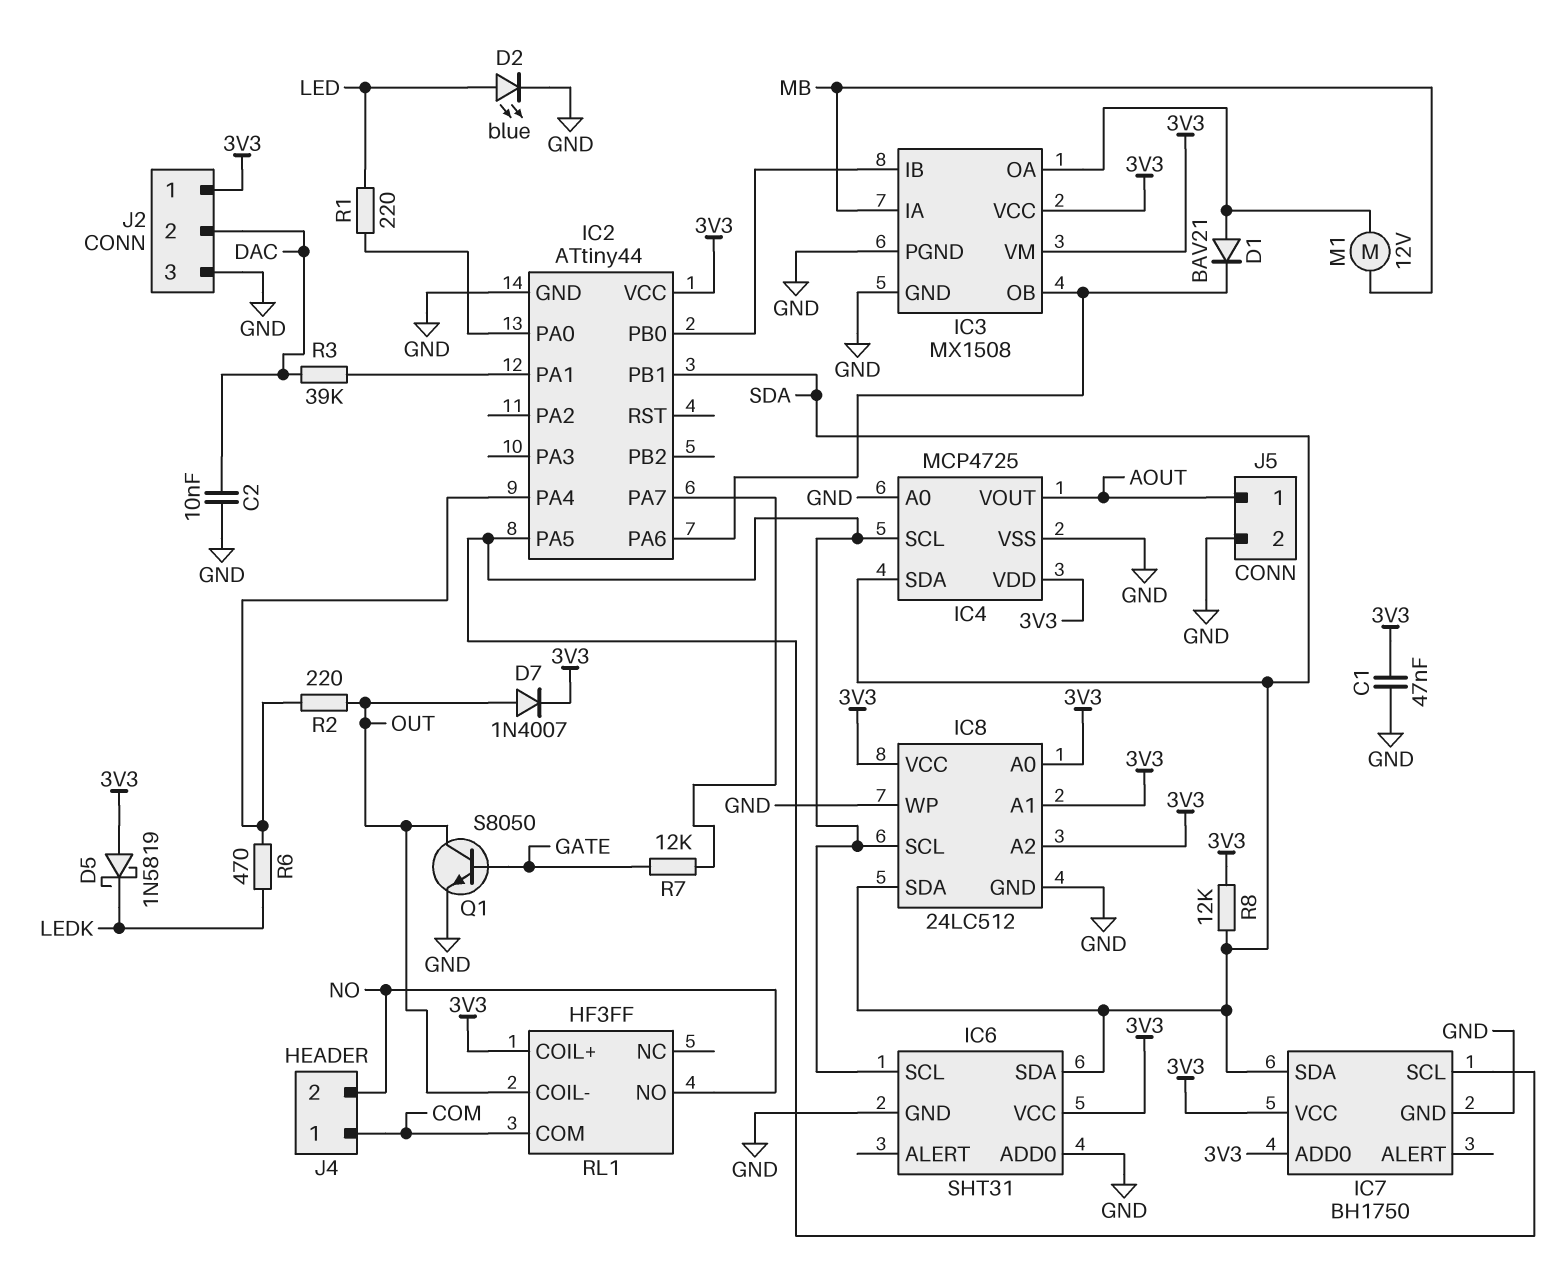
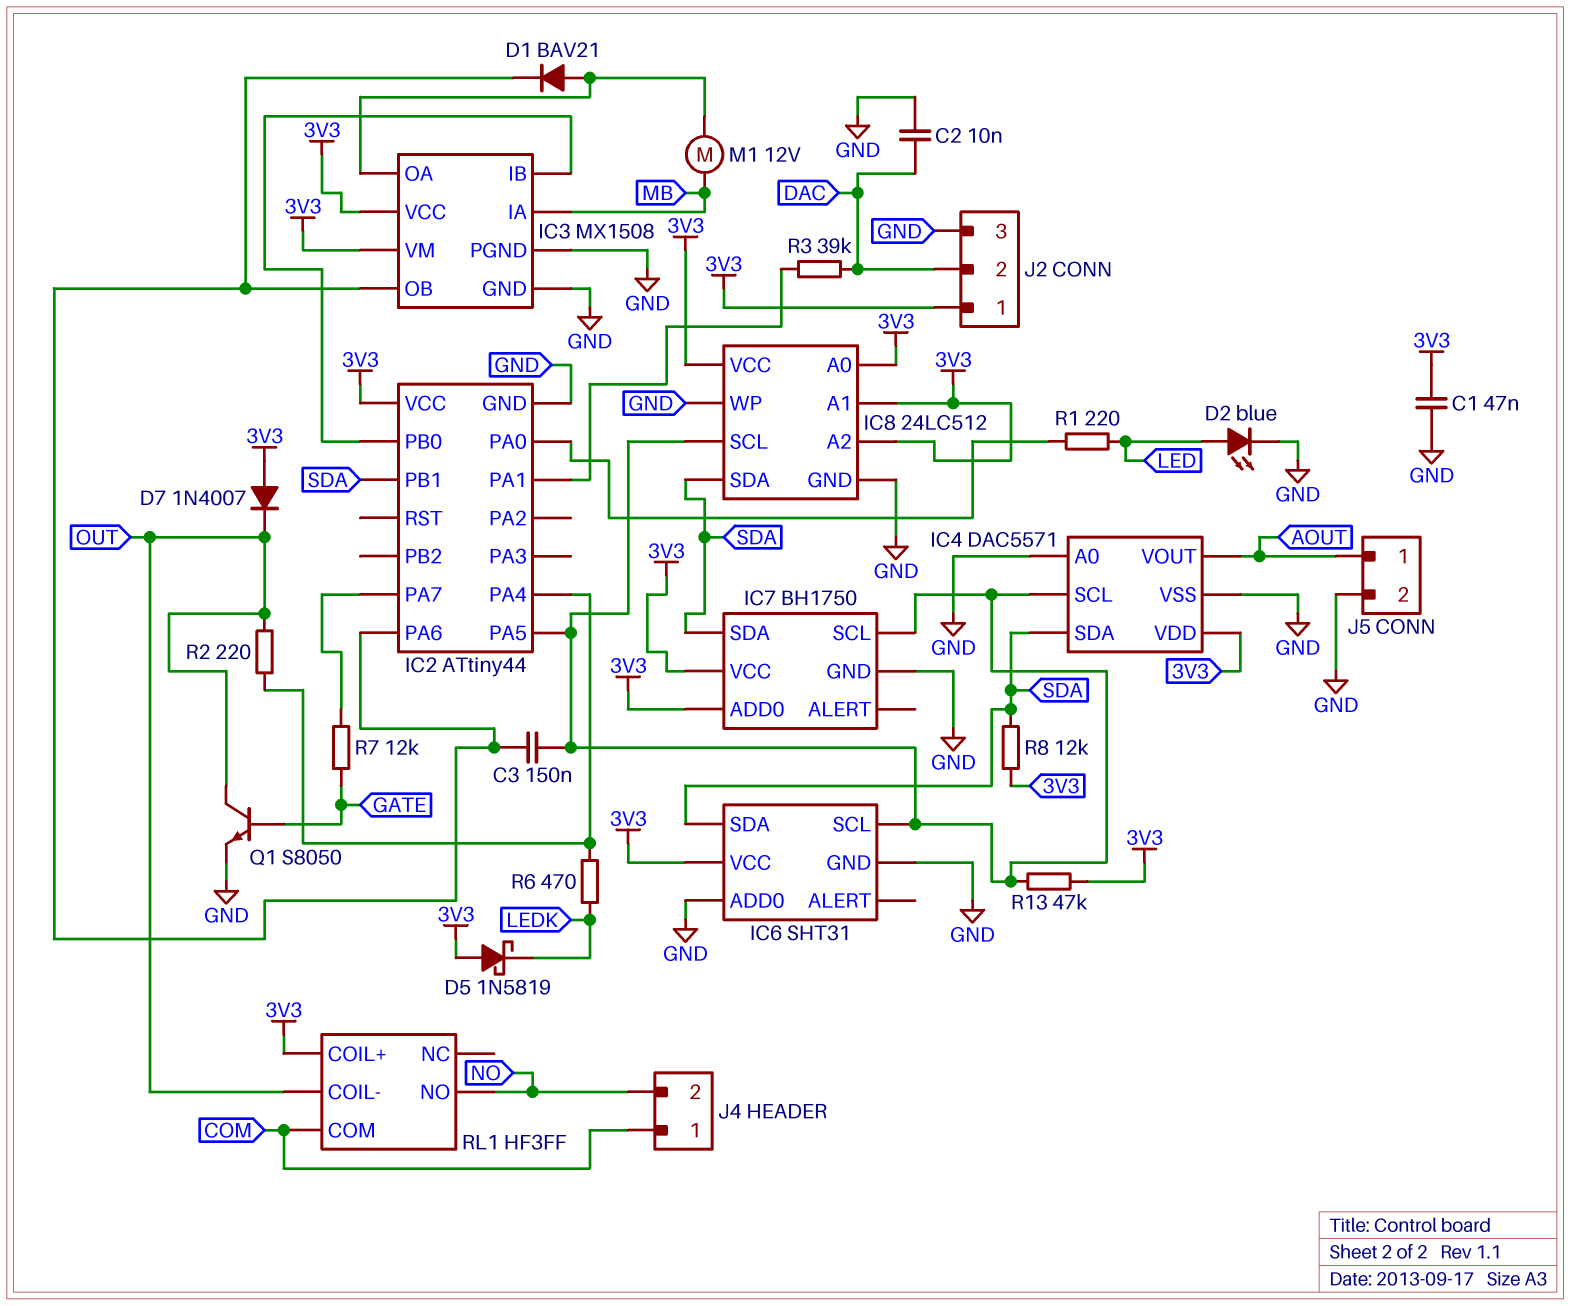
C3: none -> 150nF (IC2/PA5, IC2/PA6)
D7: diode 1N4007 (A OUT, K 3V3) -> diode 1N4007 (A 3V3, K OUT)
IC4: MCP4725 -> DAC5571
R13: none -> 47k (3V3, IC2/PA5)

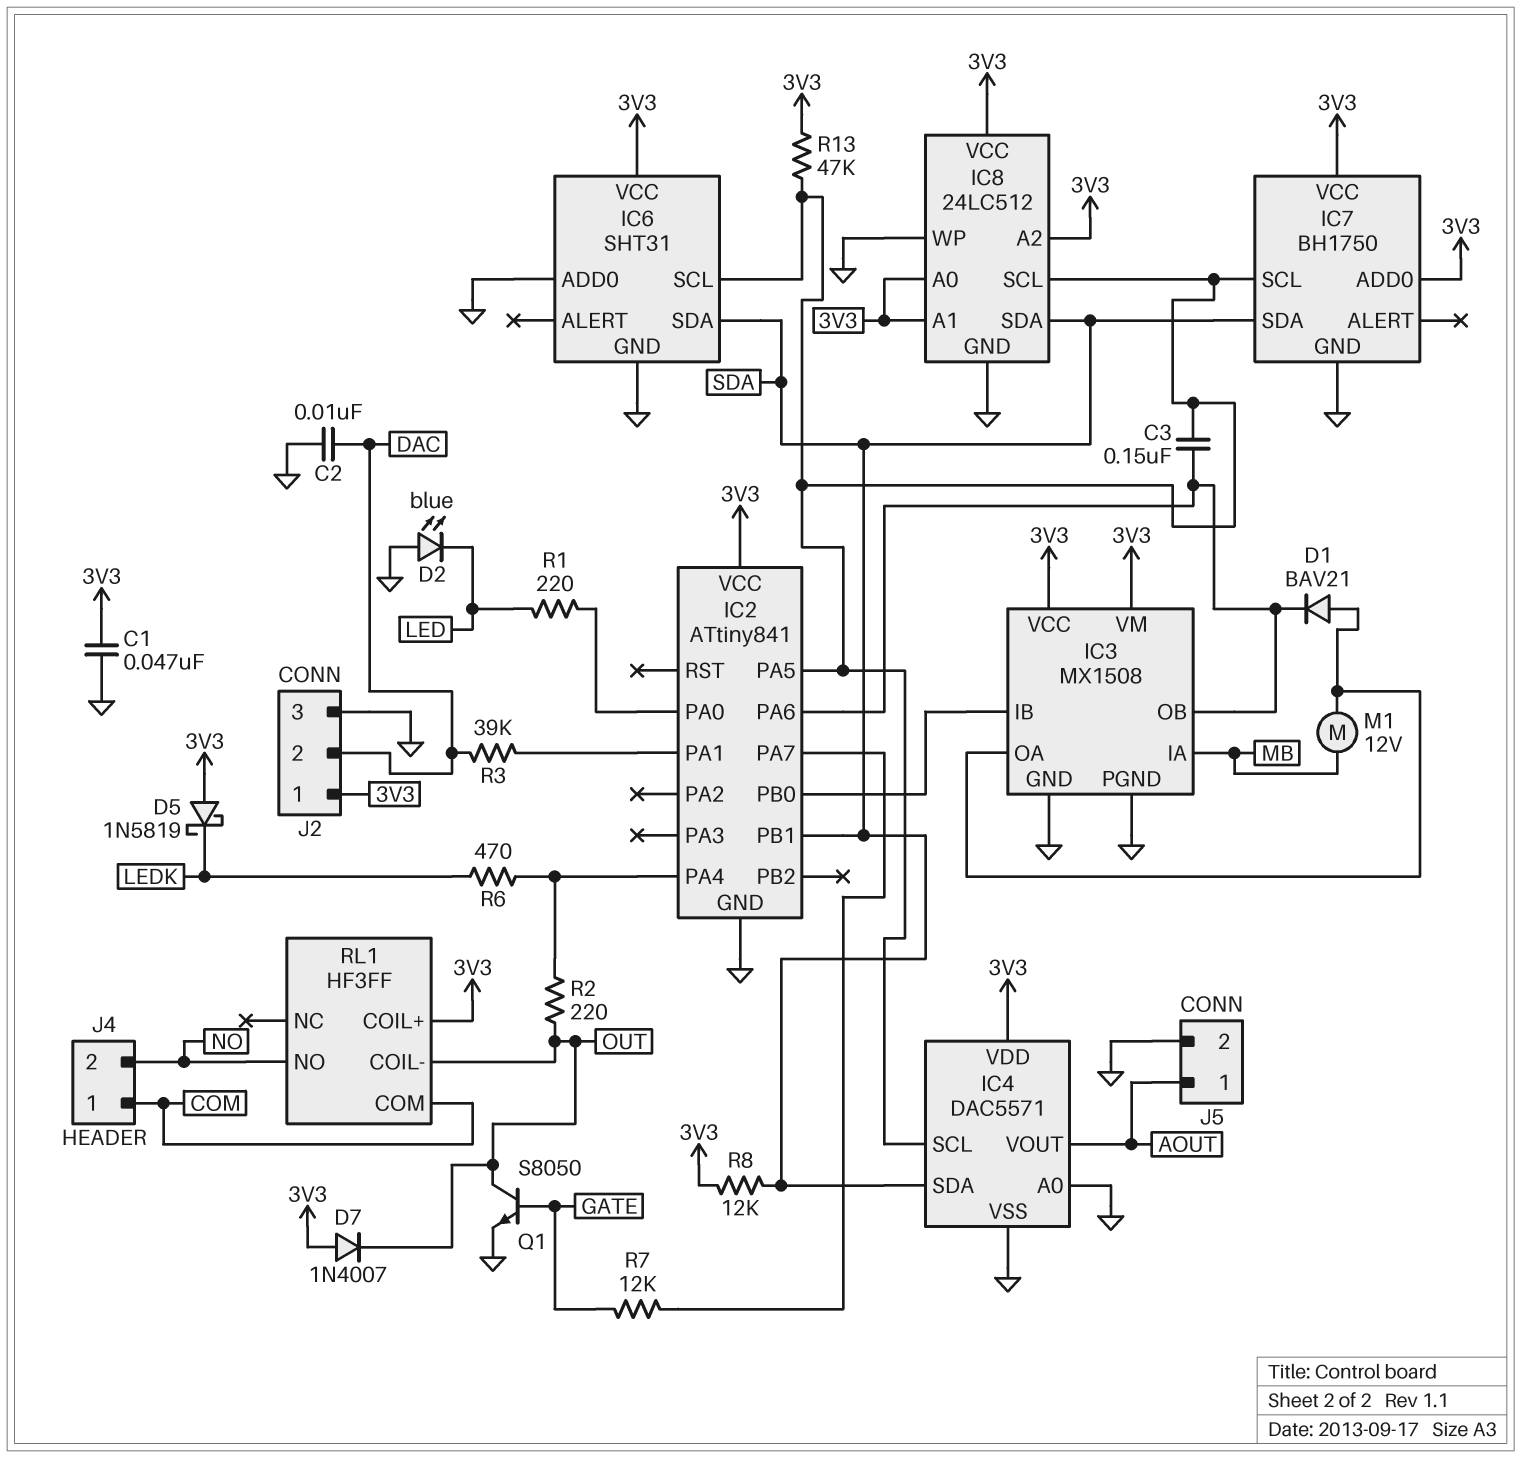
D2: LED blue (A LED, K GND) -> LED blue (A GND, K LED)
IC2: ATtiny44 -> ATtiny841

